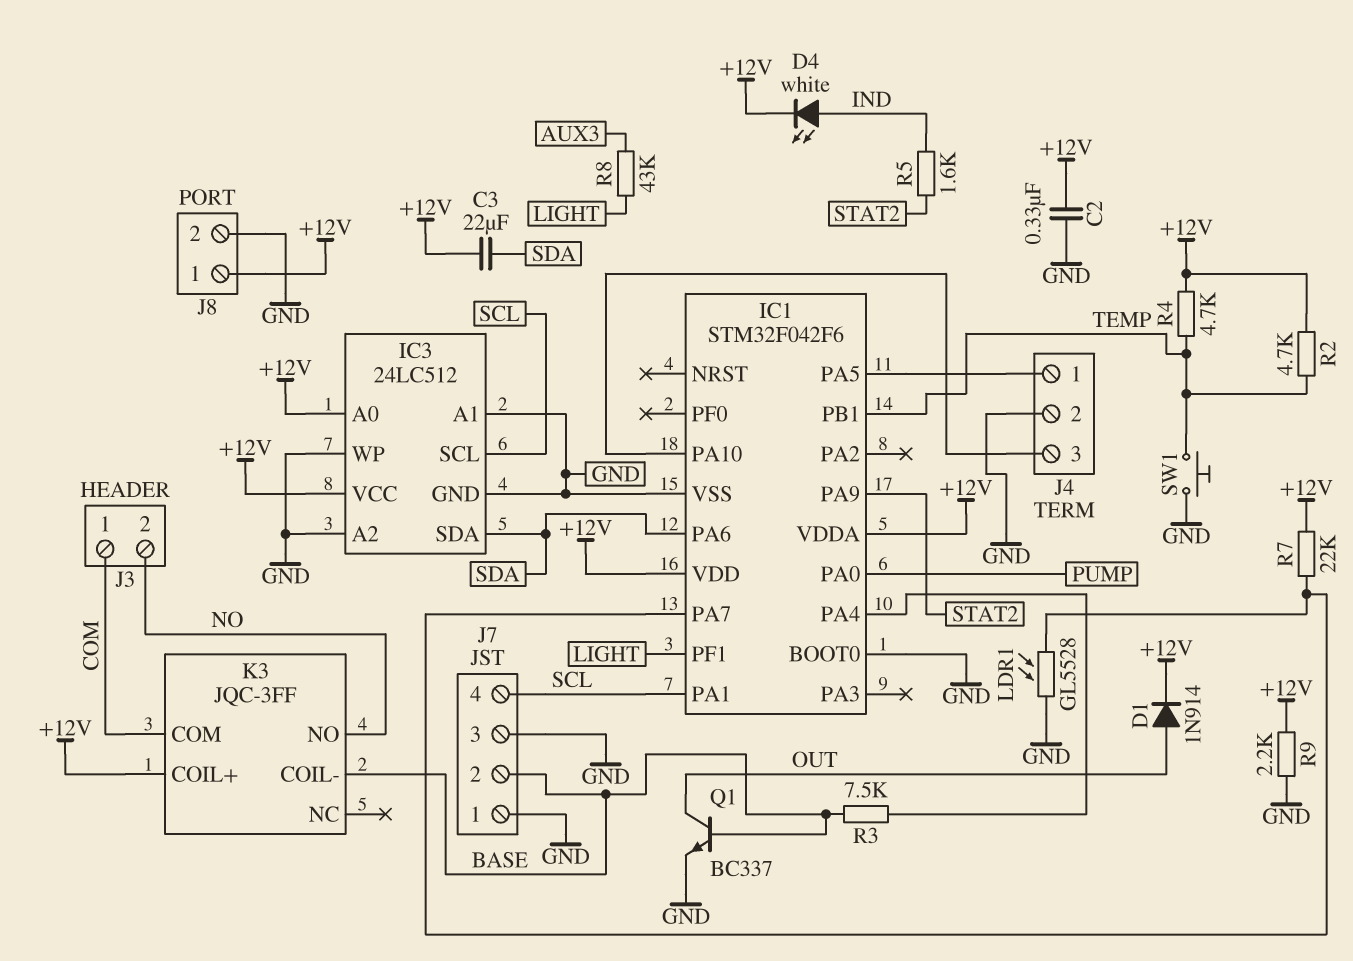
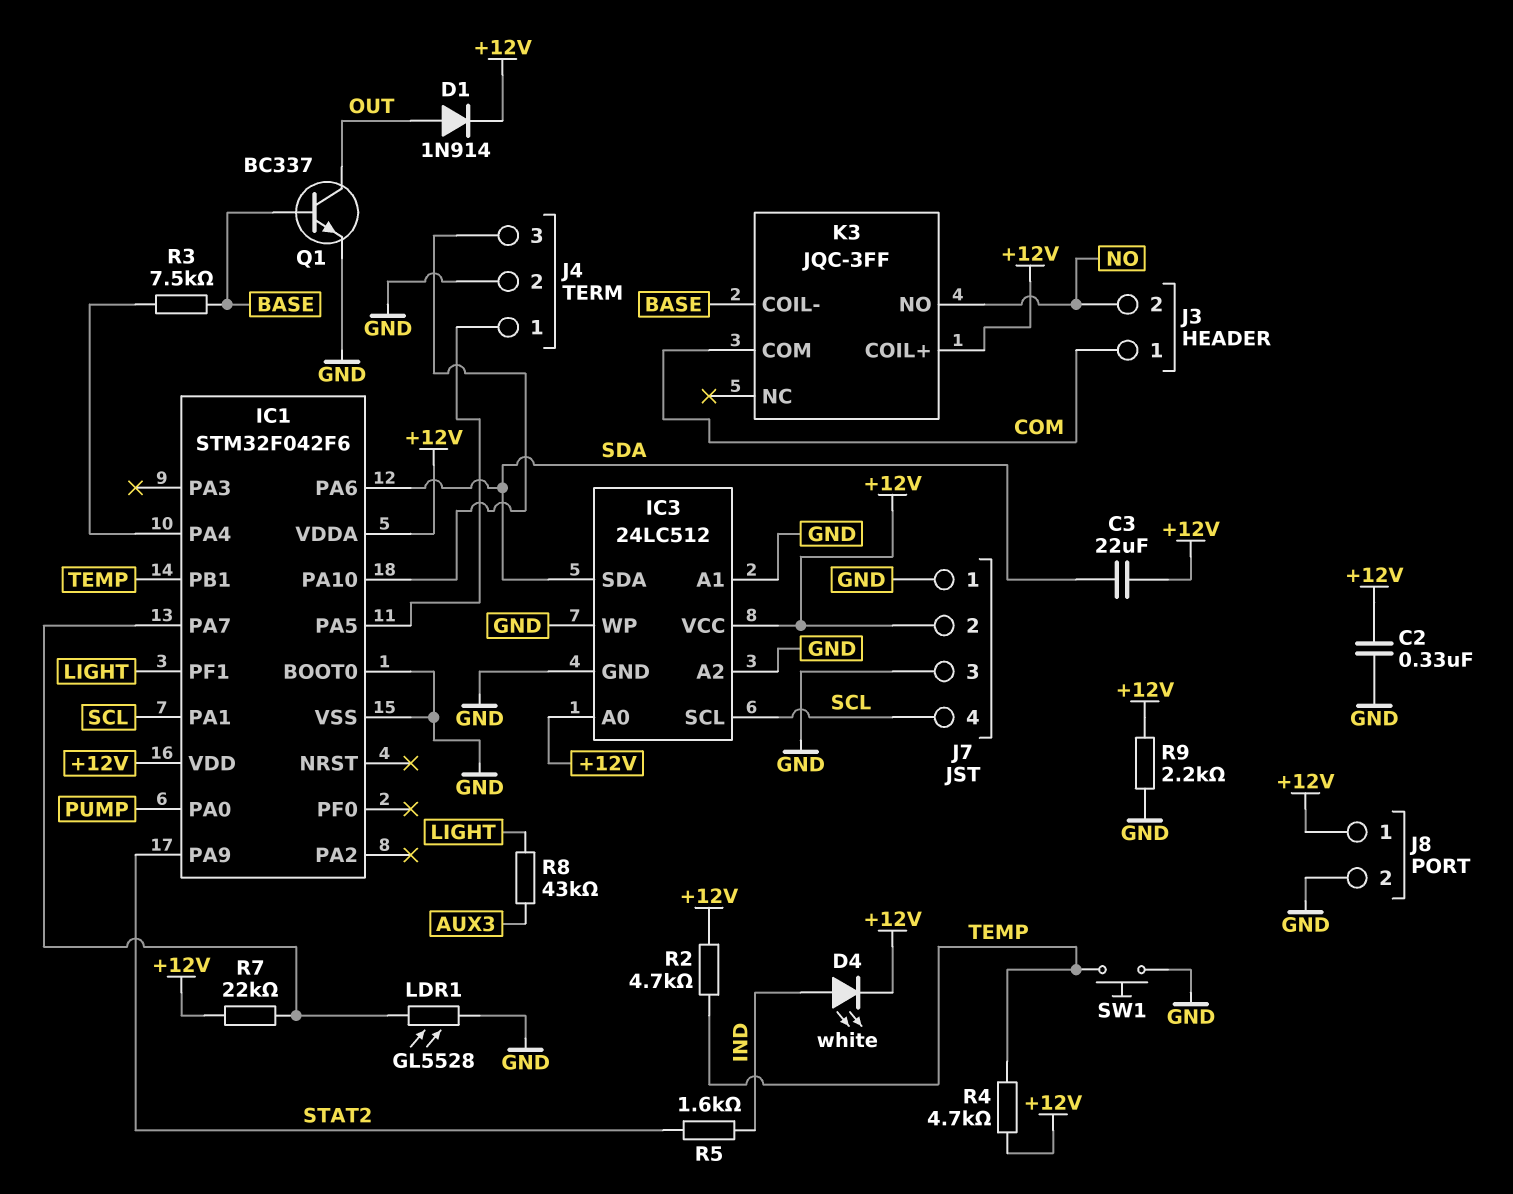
J7 pin 2: BASE -> +12V

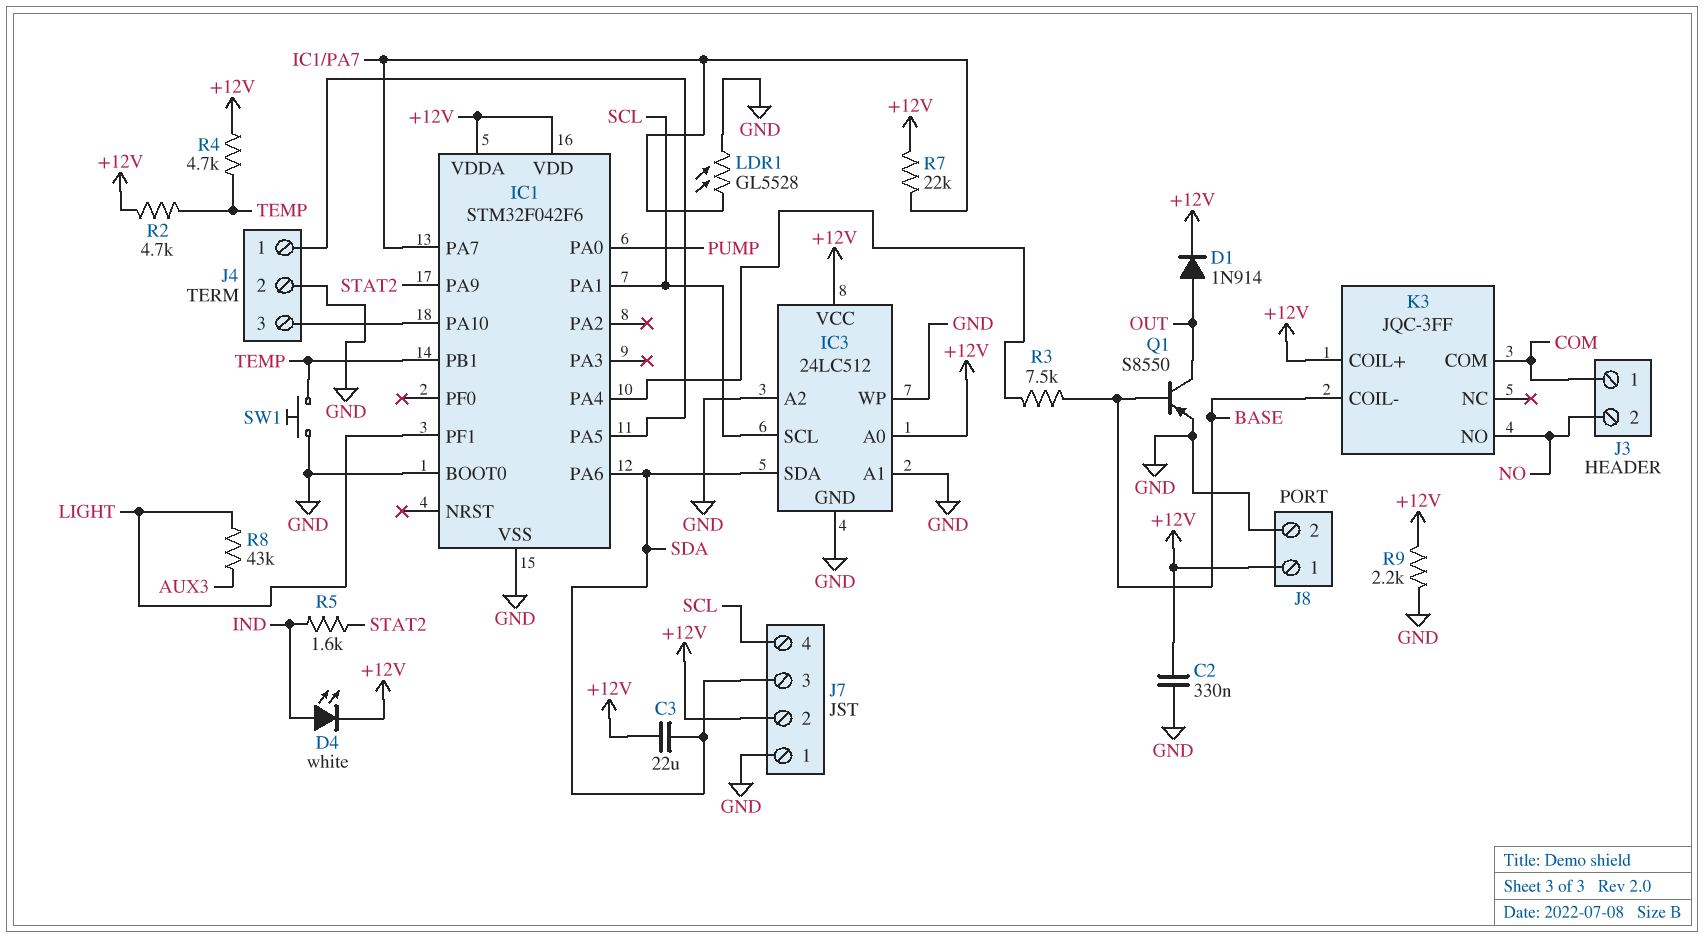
J7 pin 3: GND -> SDA
Q1: NPN BC337 (B BASE, C OUT, E GND) -> PNP S8550 (B BASE, C OUT, E GND)

